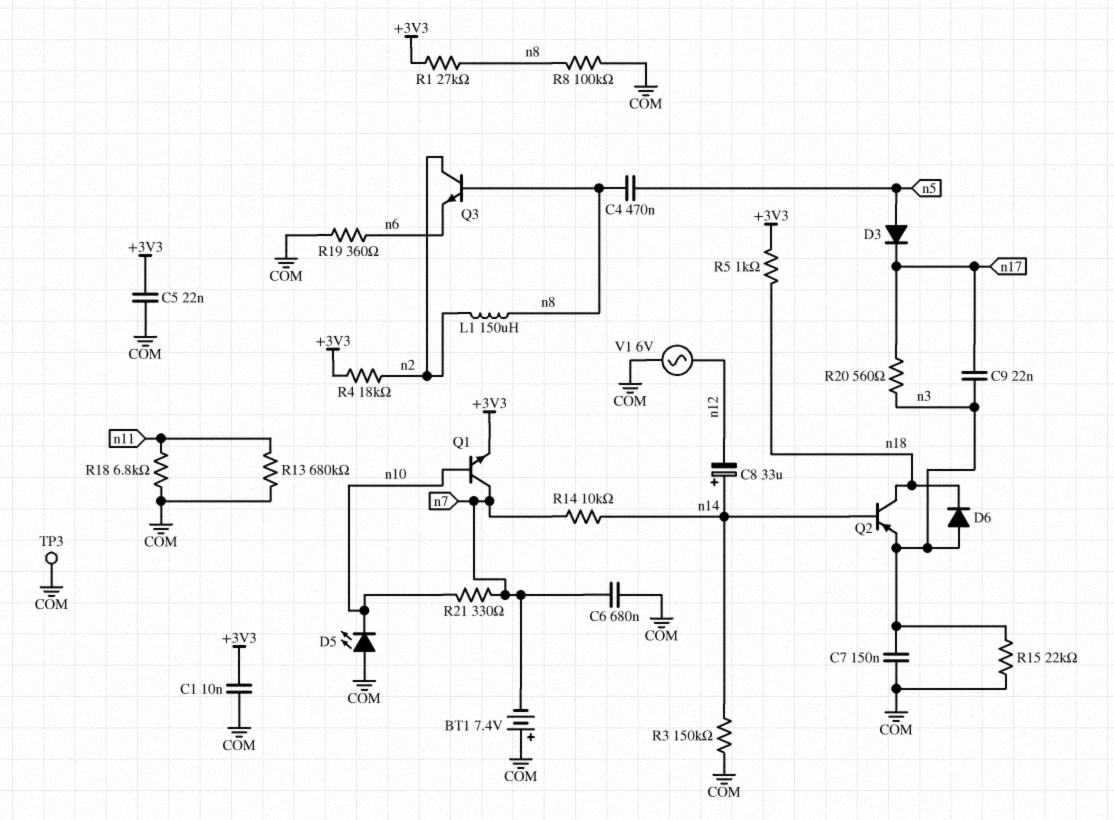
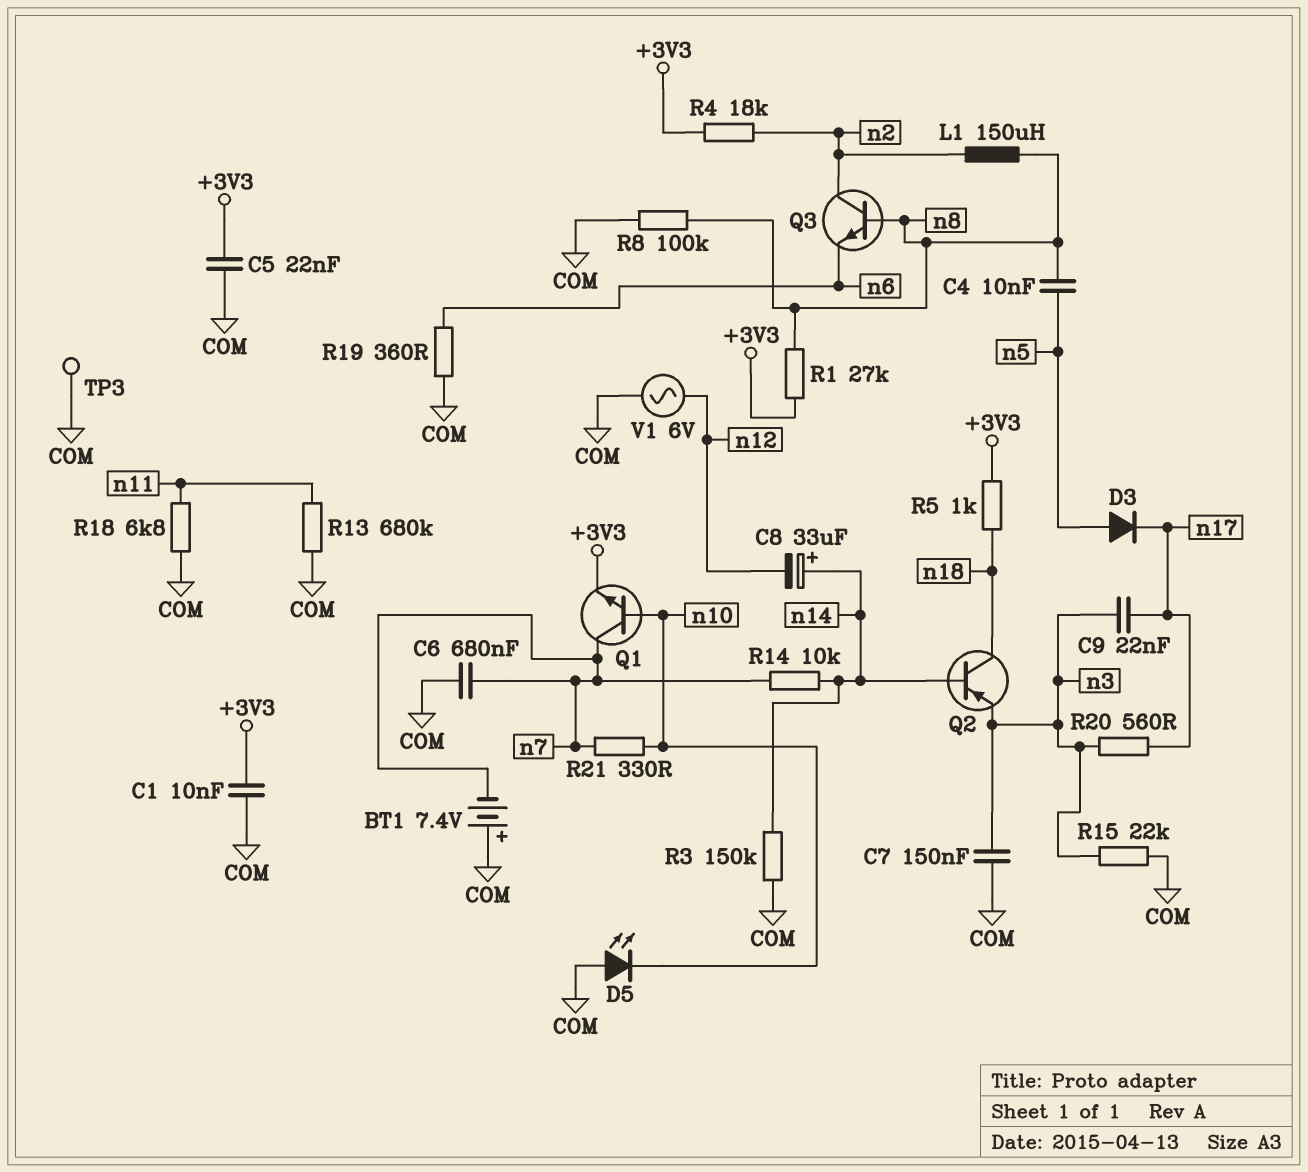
C4: 470nF (n5, n8) -> 10nF (n5, n8)
D6: diode (A n3, K n18) -> none

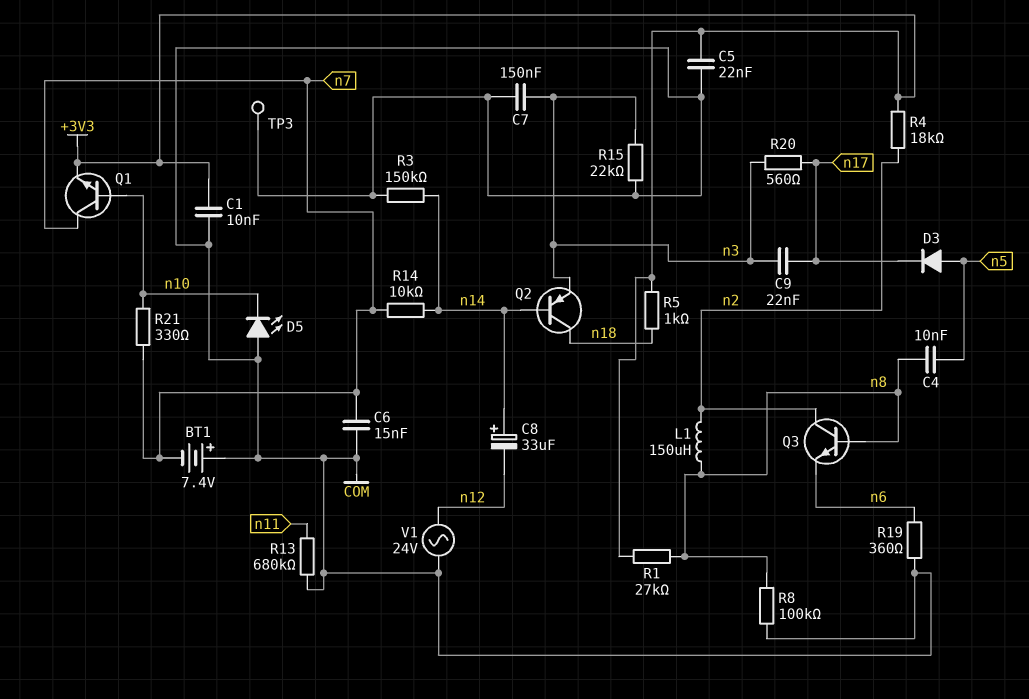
C6: 680nF (COM, n7) -> 15nF (COM, n7)
R18: 6.8k (COM, n11) -> none
V1: AC 6V (COM, n12) -> AC 24V (COM, n12)

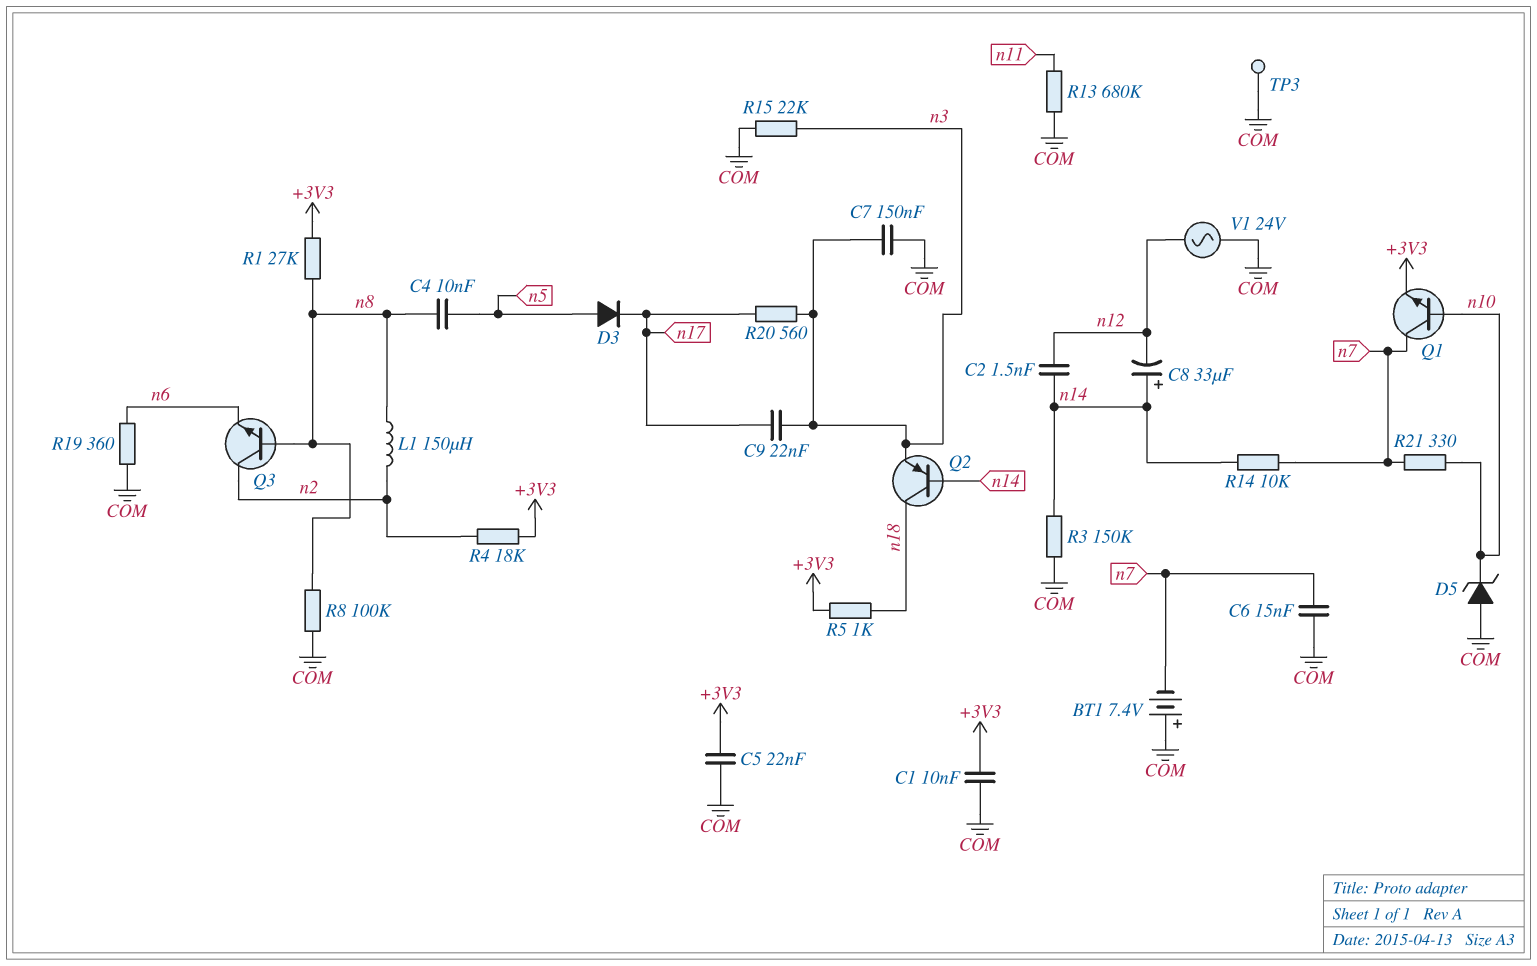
C2: none -> 1.5nF (n12, n14)
D5: LED (A COM, K n10) -> zener (A COM, K n10)

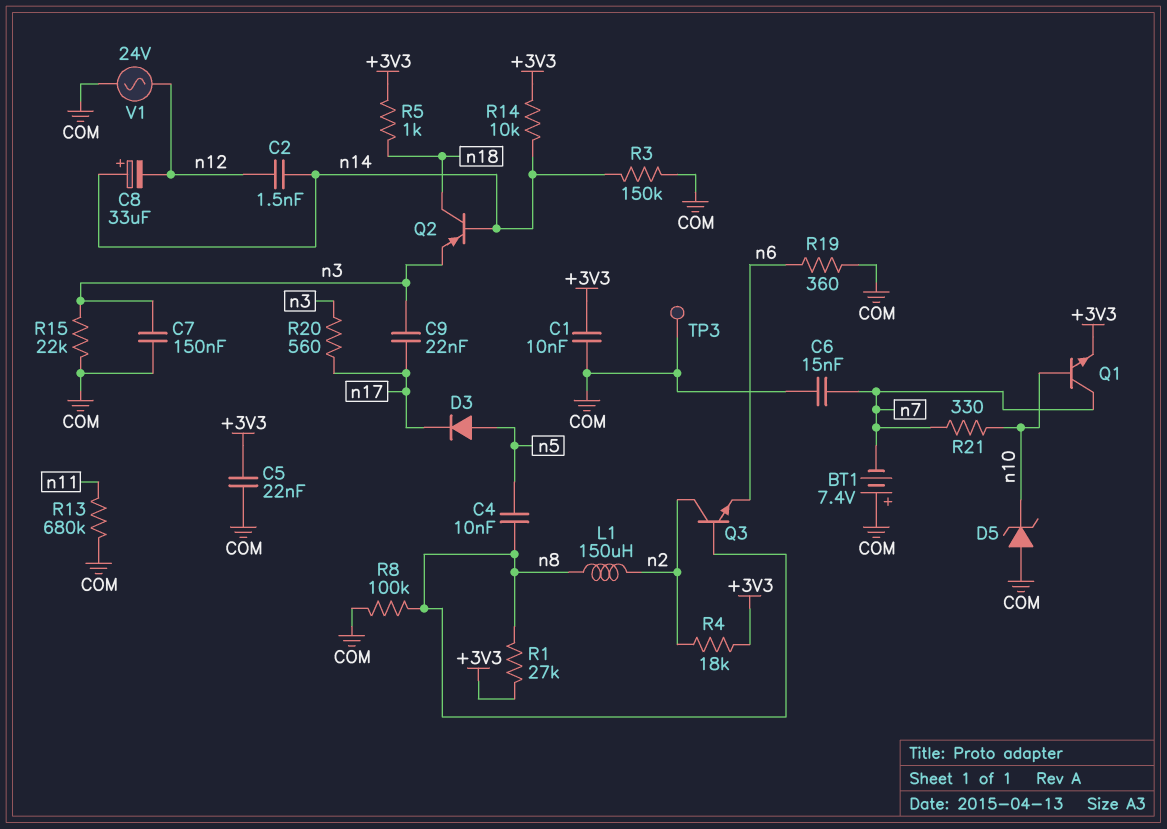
R14: 10k (n7, n14) -> 10k (+3V3, n14)

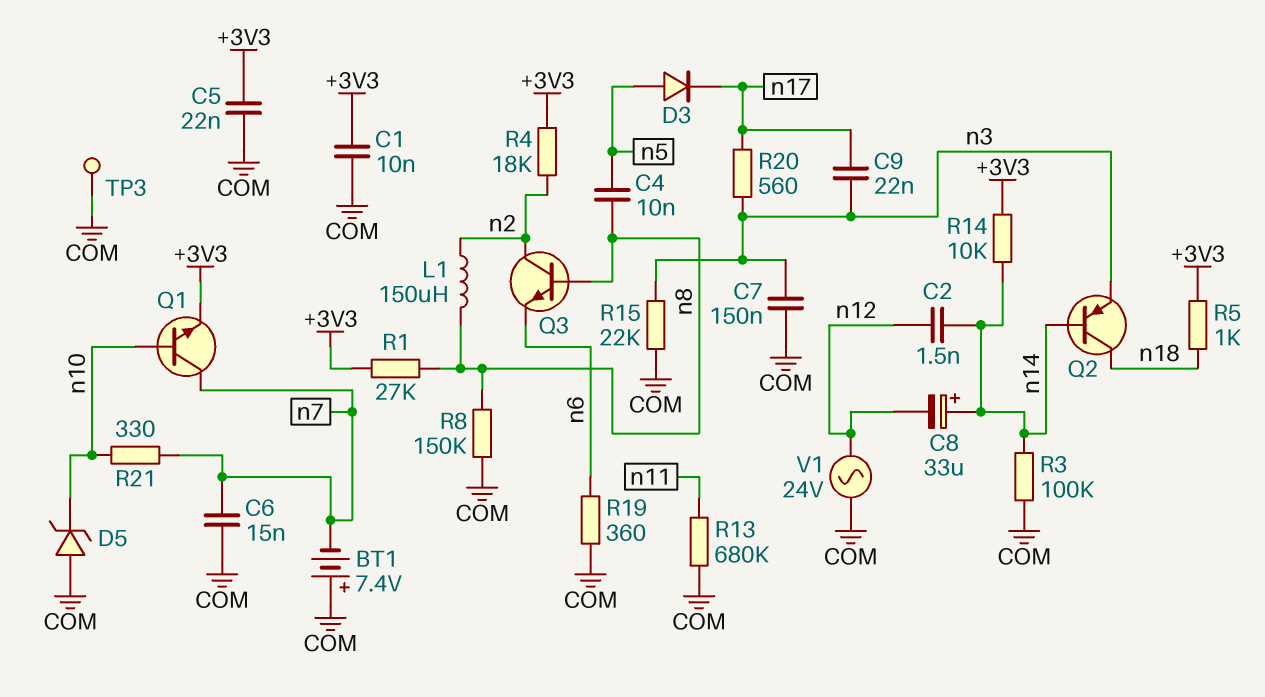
R3: 150k (COM, n14) -> 100k (COM, n14)
R8: 100k (COM, n8) -> 150k (COM, n8)

